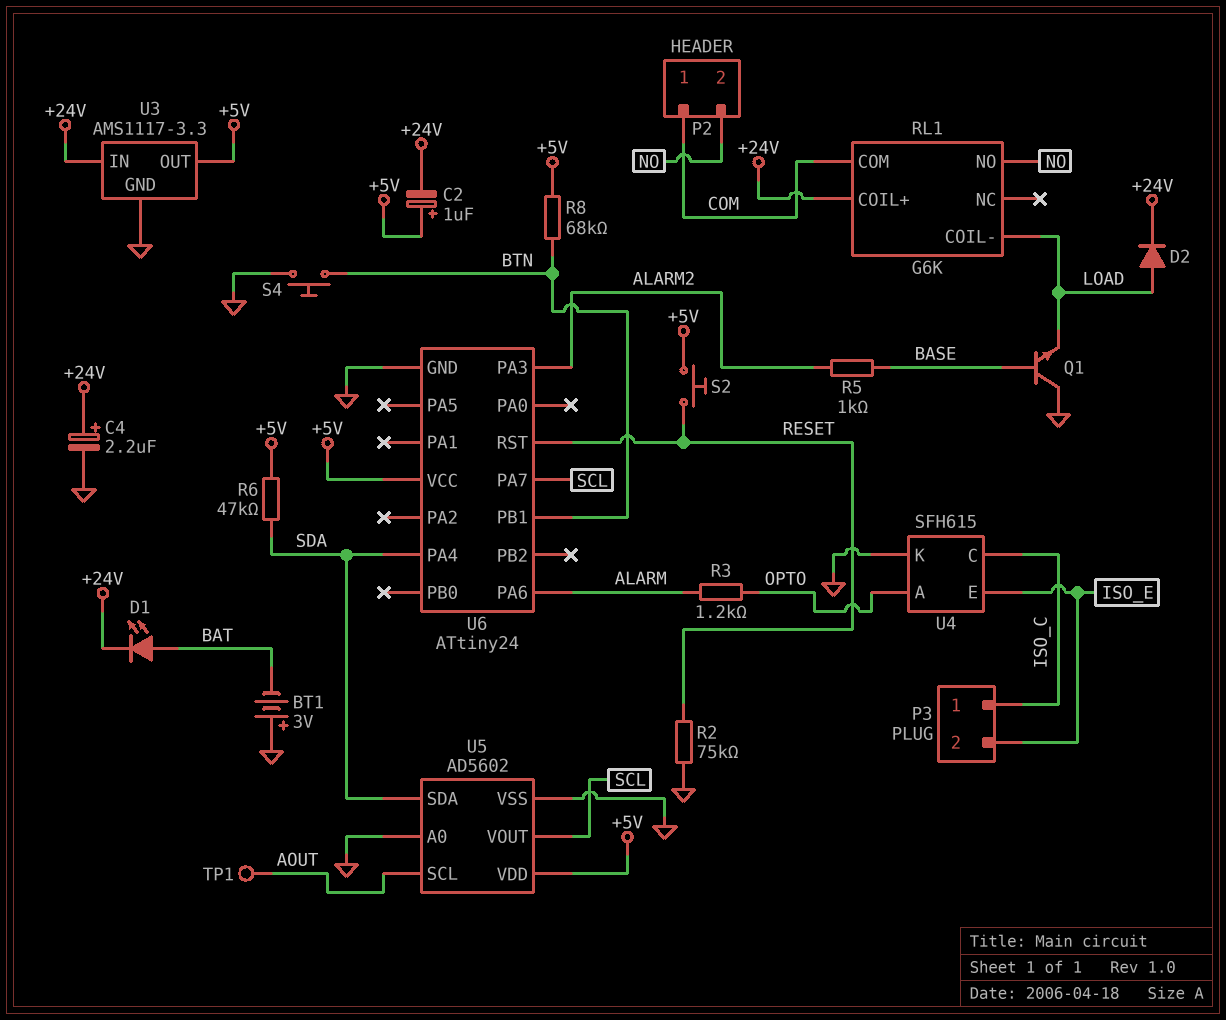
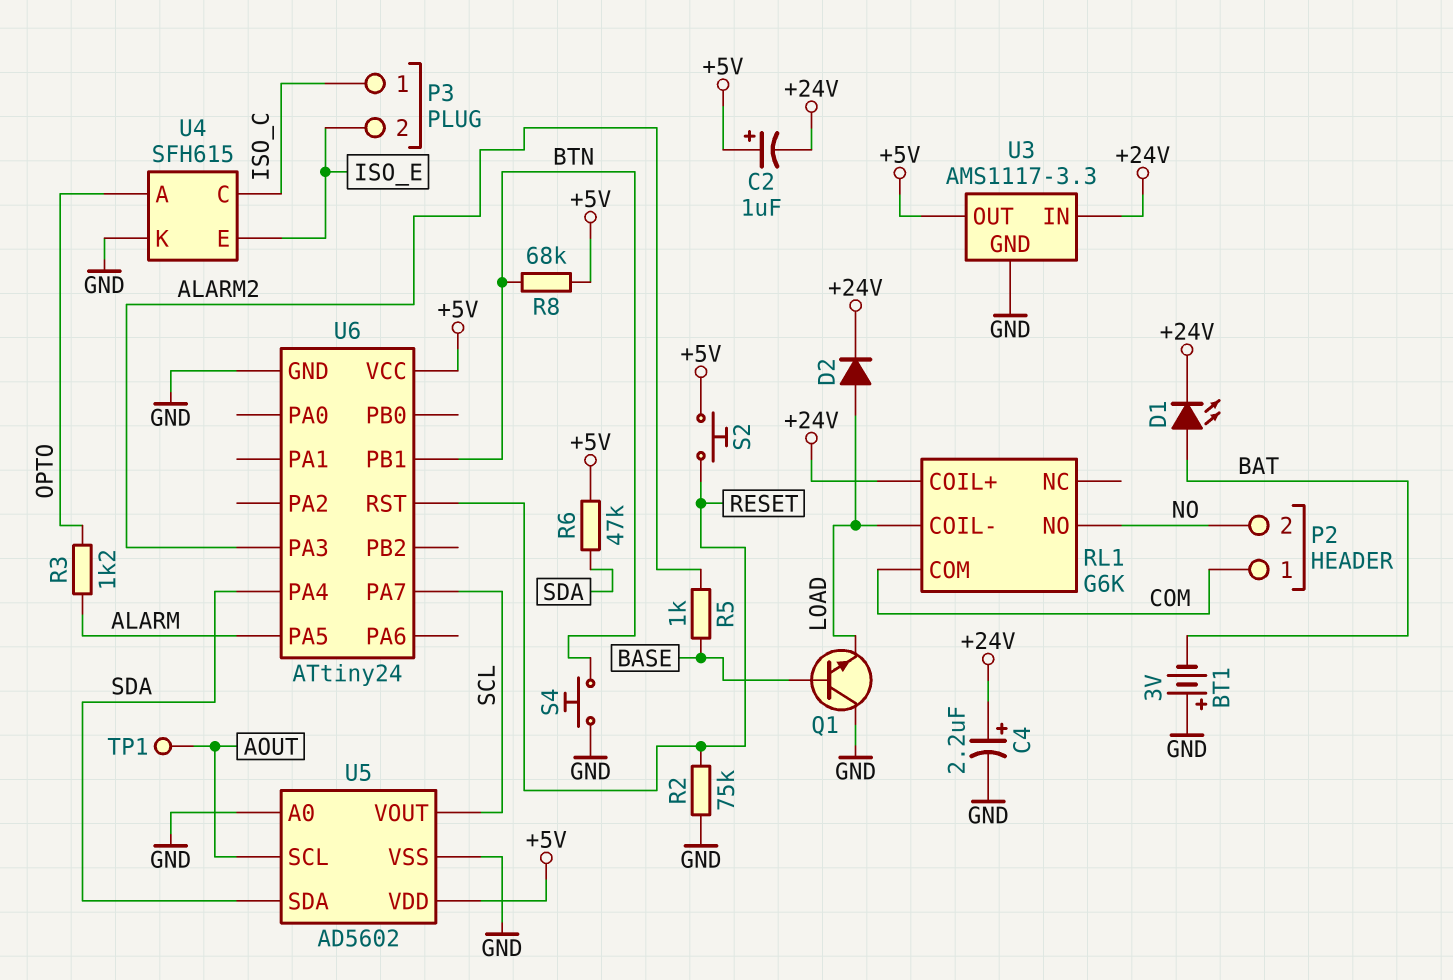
U6 pin PA5: none -> ALARM
U6 pin PA6: ALARM -> none

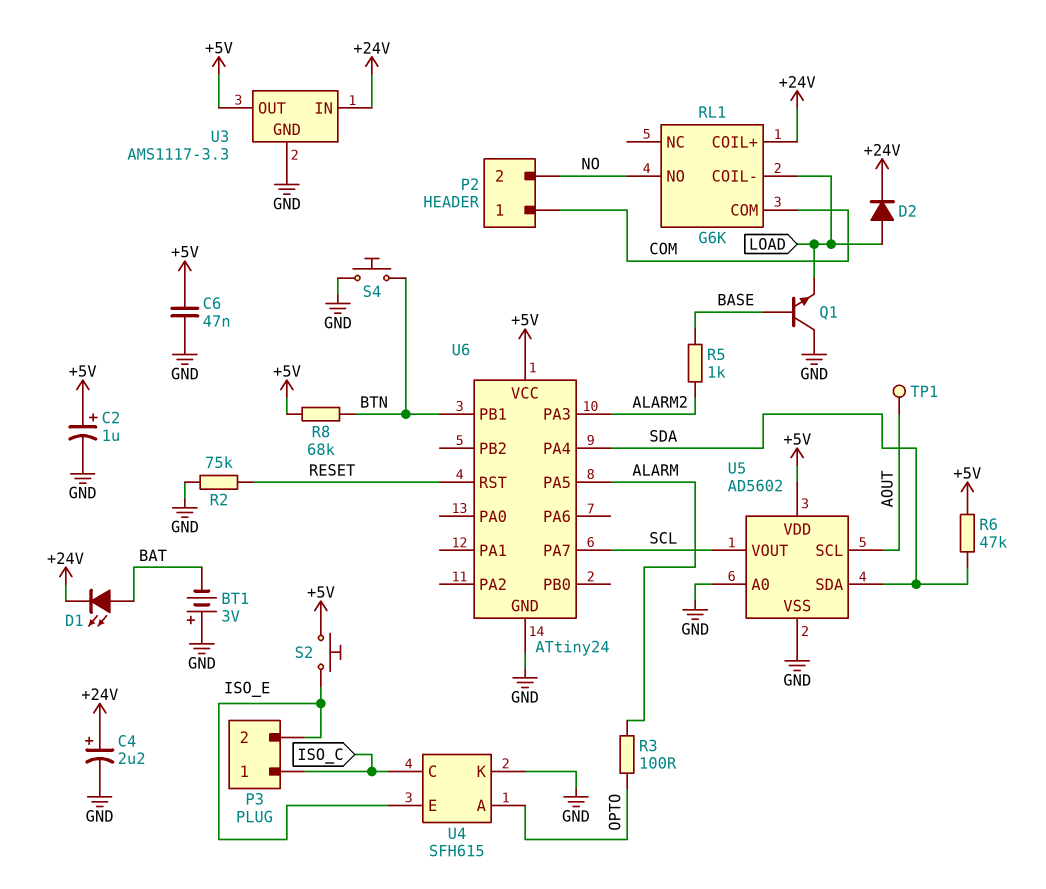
C2: 1uF (plus +5V, minus +24V) -> 1uF (plus +5V, minus GND)
C6: none -> 47nF (+5V, GND)
R3: 1.2k (ALARM, OPTO) -> 100 (ALARM, OPTO)
S2: button (+5V, RESET) -> button (+5V, ISO_E)

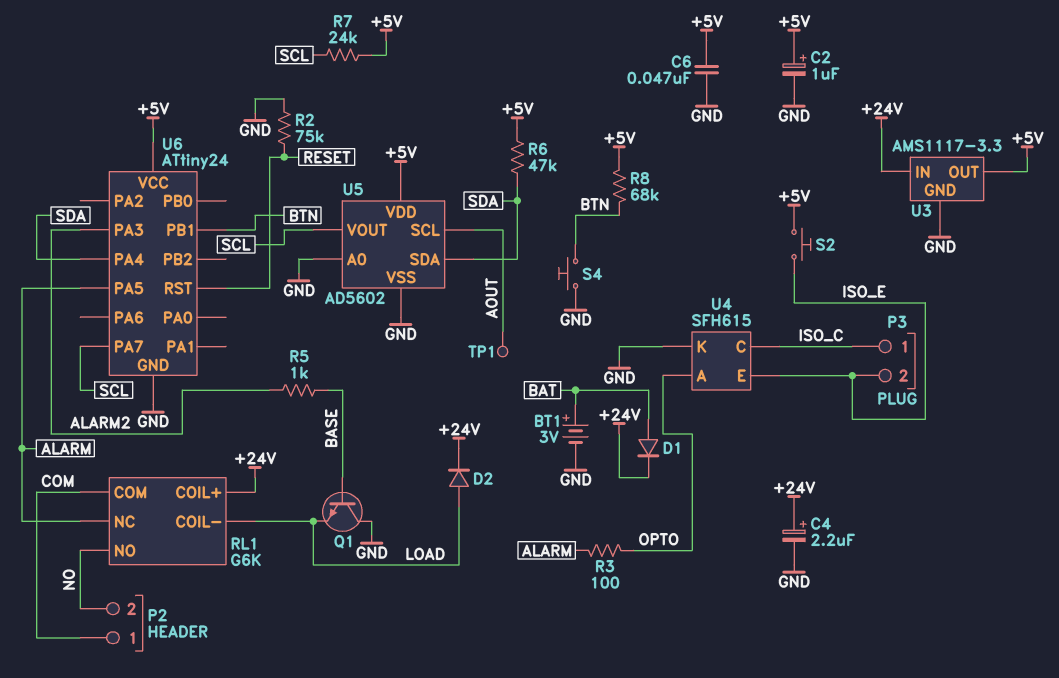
BT1: 3V (plus GND, minus BAT) -> 3V (plus BAT, minus GND)
D1: LED (A BAT, K +24V) -> diode (A BAT, K +24V)
R7: none -> 24k (+5V, SCL)
RL1 pin NC: none -> ALARM

